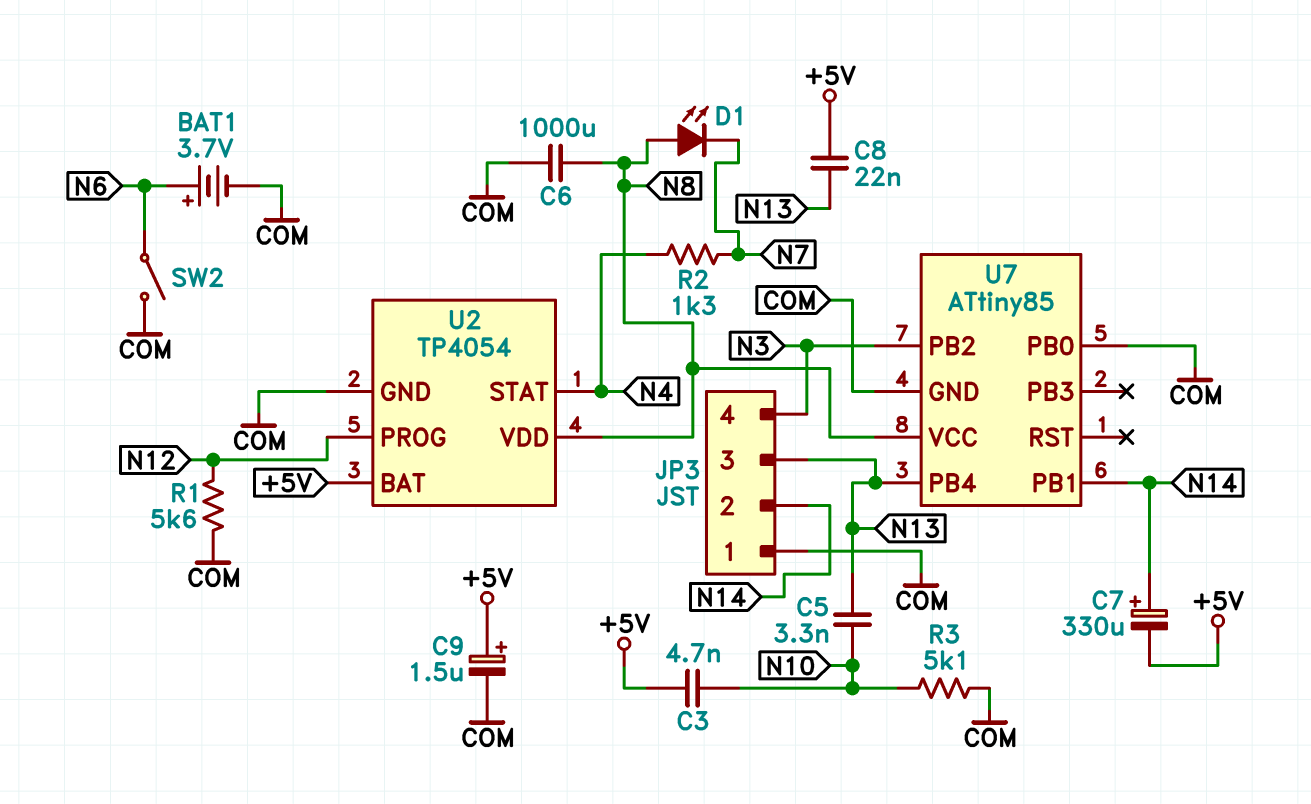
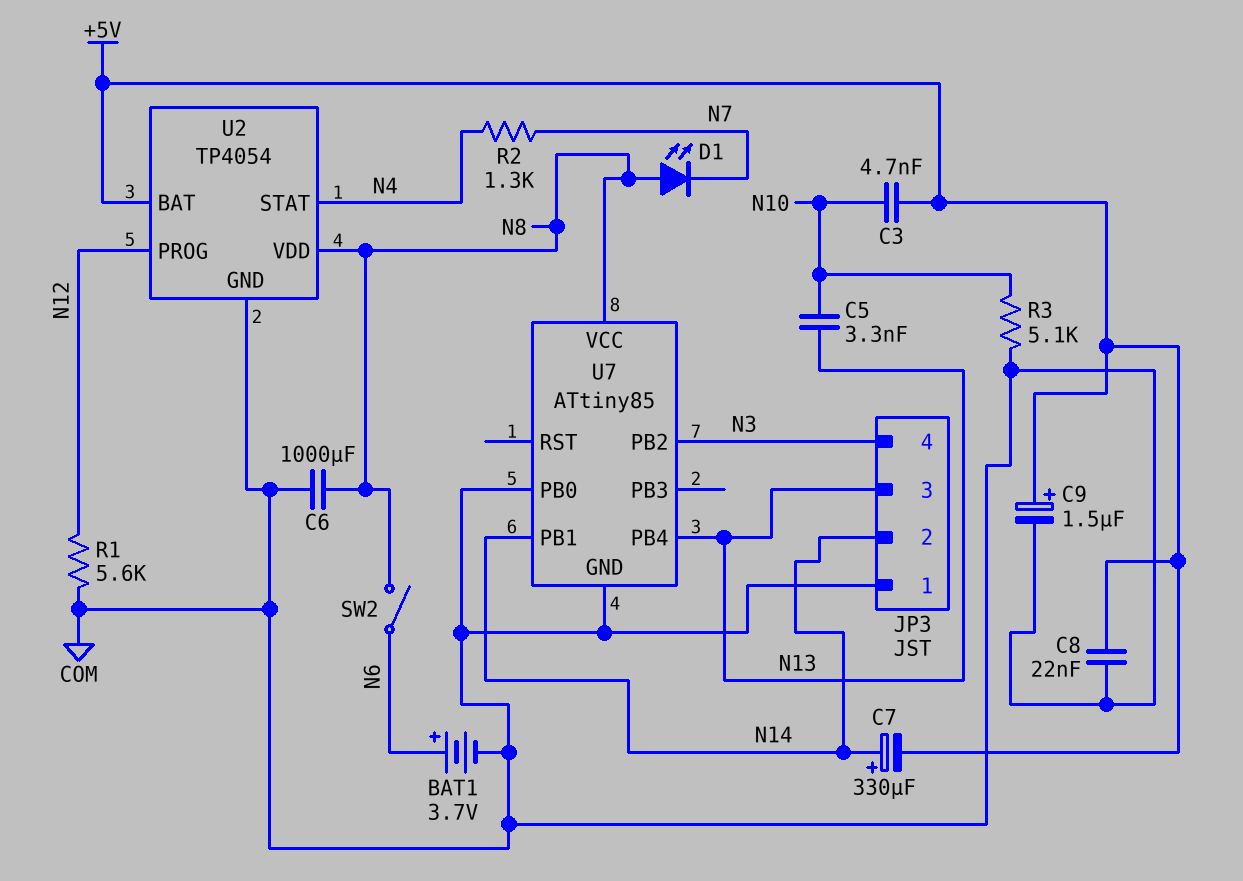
C8: 22nF (+5V, N13) -> 22nF (+5V, COM)
SW2: switch (COM, N6) -> switch (N6, N8)

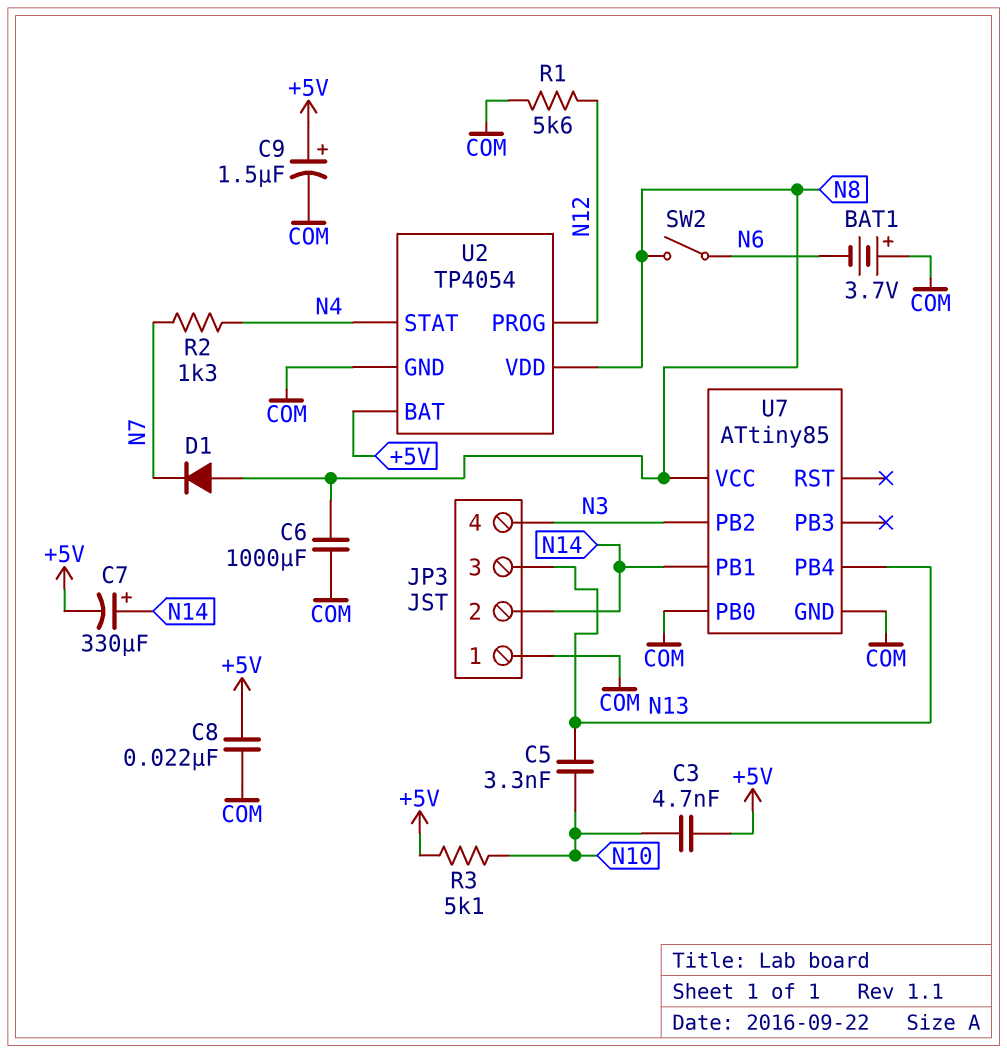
BAT1: 3.7V (plus N6, minus COM) -> 3.7V (plus COM, minus N6)
D1: LED (A N8, K N7) -> diode (A N8, K N7)
R3: 5.1k (COM, N10) -> 5.1k (+5V, N10)

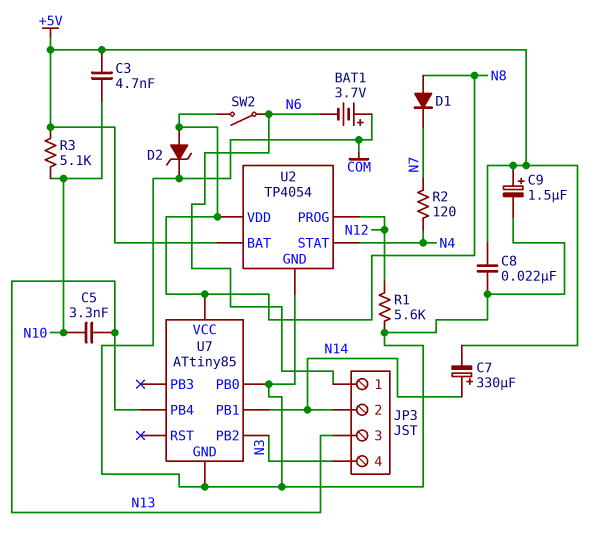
C6: 1000uF (COM, N8) -> none
D2: none -> zener (A N8, K COM)
JP3 pin 1: COM -> N6
R2: 1.3k (N4, N7) -> 120 (N4, N7)

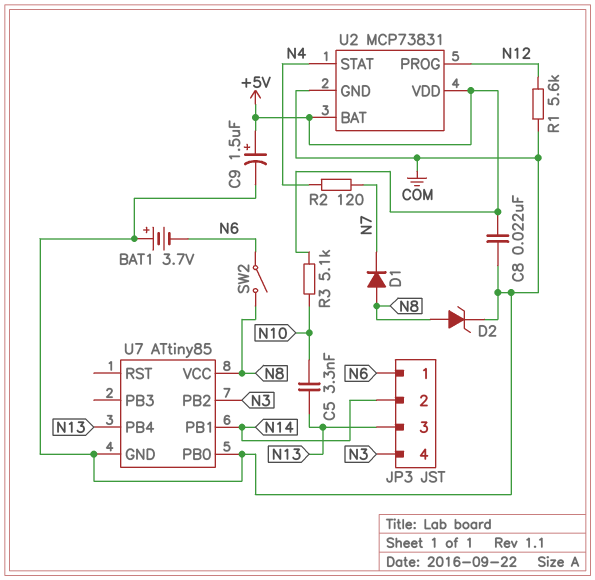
C3: 4.7nF (+5V, N10) -> none
C7: 330uF (plus N14, minus +5V) -> none
U2: TP4054 -> MCP73831
U2 pin VDD: N8 -> +5V

